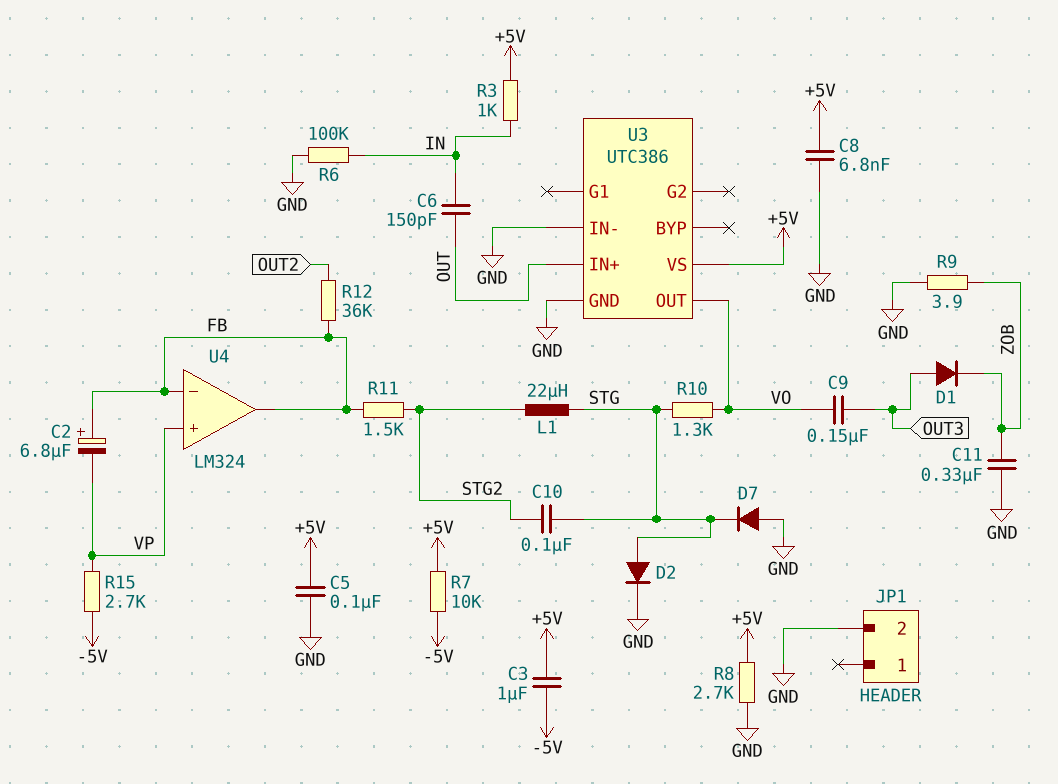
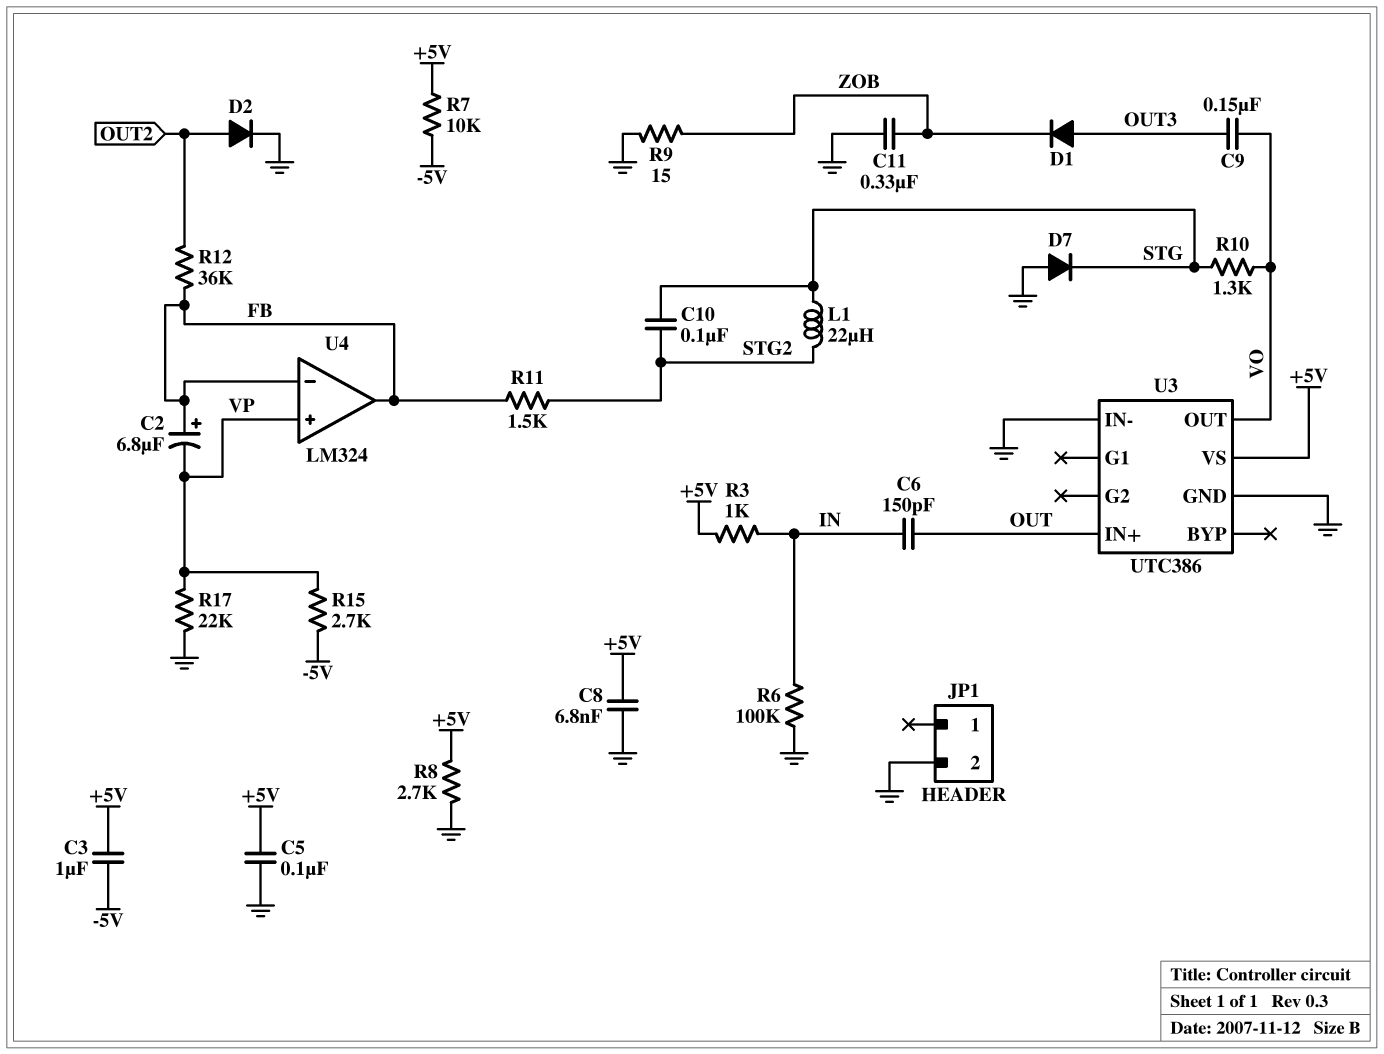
D2: diode (A STG, K GND) -> diode (A OUT2, K GND)
R9: 3.9 (GND, ZOB) -> 15 (GND, ZOB)
R17: none -> 22k (GND, VP)

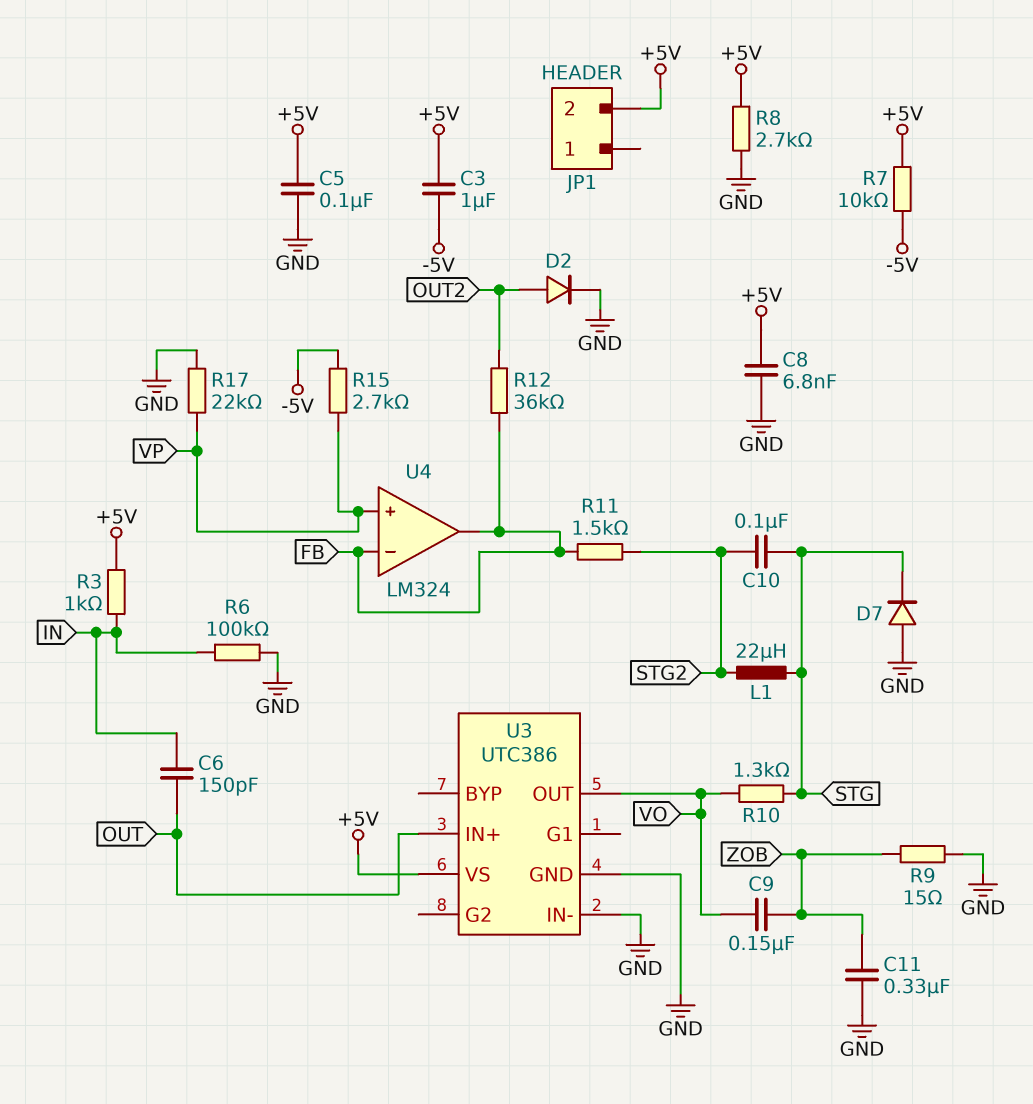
C2: 6.8uF (plus FB, minus VP) -> none
C9: 150nF (OUT3, VO) -> 150nF (VO, ZOB)
D1: diode (A OUT3, K ZOB) -> none
JP1 pin 2: GND -> +5V

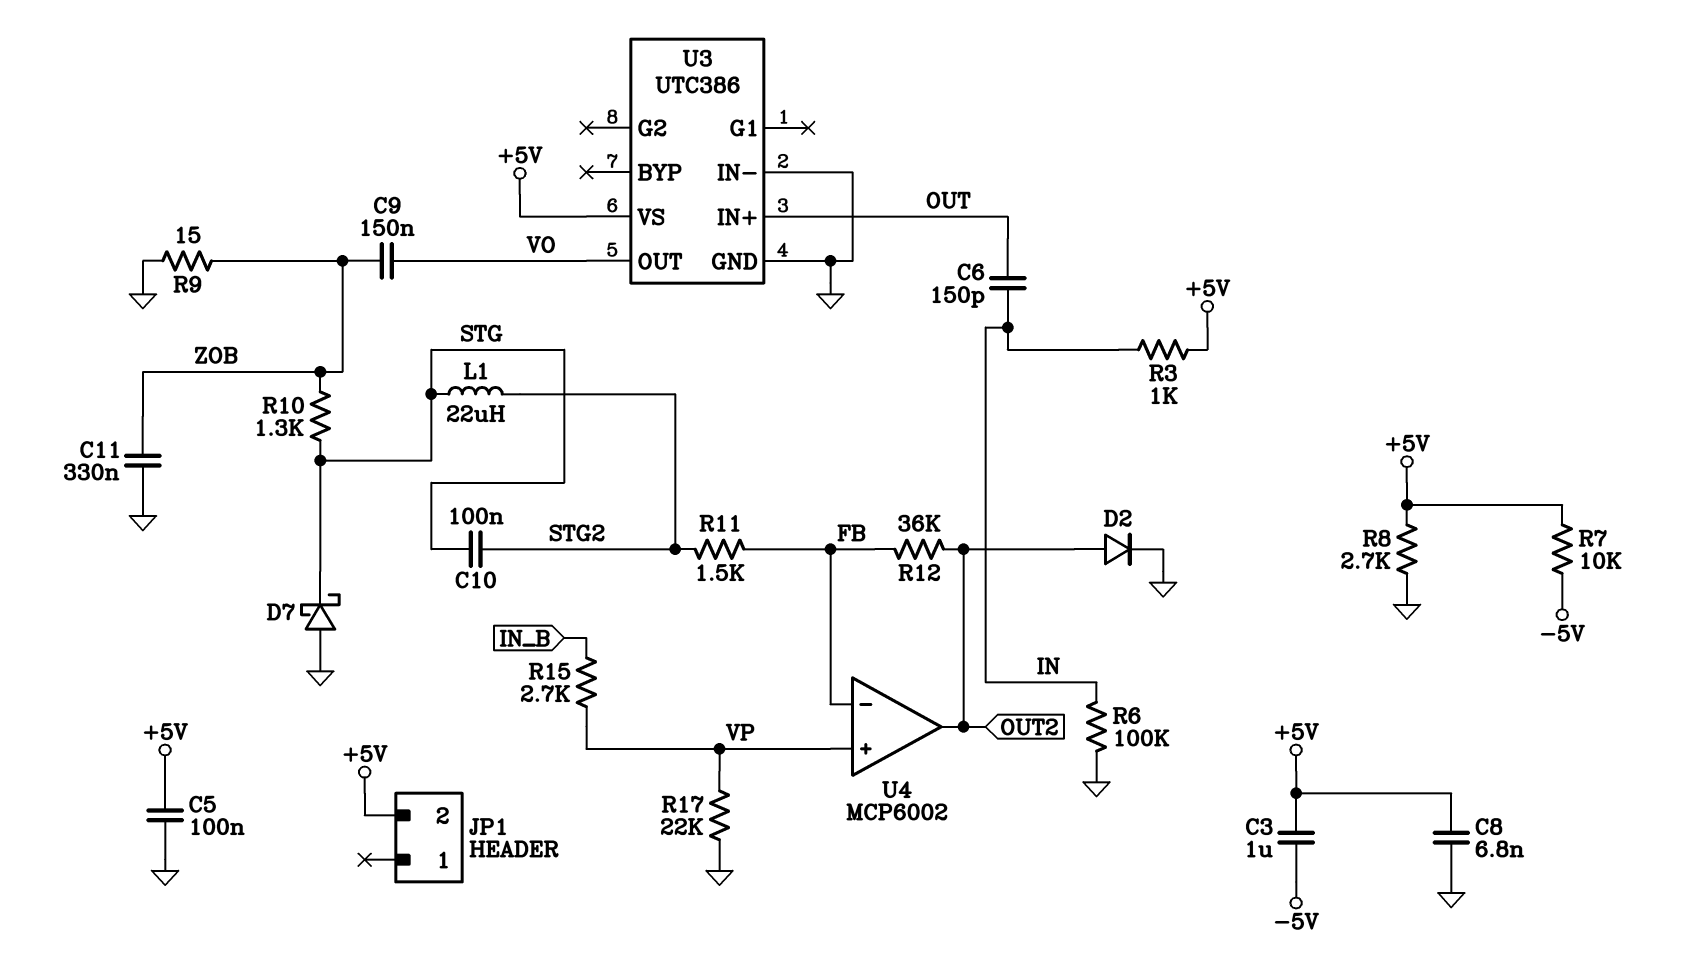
D7: diode (A GND, K STG) -> schottky (A GND, K STG)
R10: 1.3k (STG, VO) -> 1.3k (STG, ZOB)
R15: 2.7k (-5V, VP) -> 2.7k (IN_B, VP)
U4: LM324 -> MCP6002
U4 pin out: FB -> OUT2

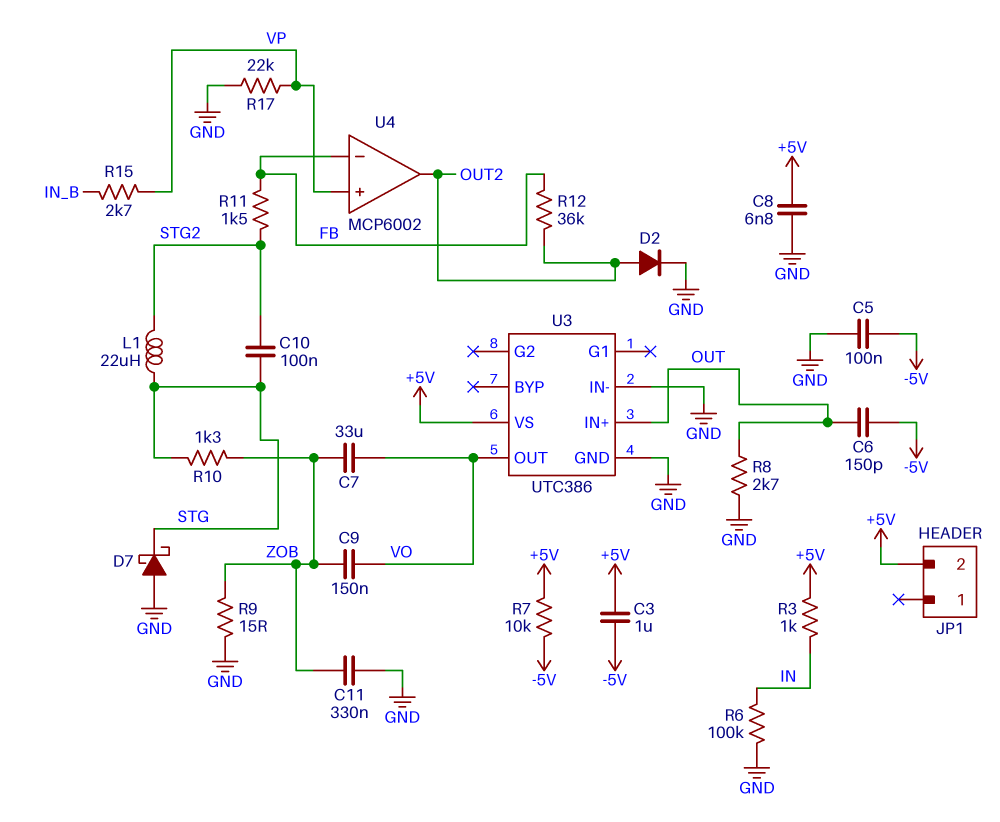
C5: 100nF (+5V, GND) -> 100nF (-5V, GND)
C6: 150pF (IN, OUT) -> 150pF (-5V, OUT)
C7: none -> 33uF (VO, ZOB)
R8: 2.7k (+5V, GND) -> 2.7k (GND, OUT)

